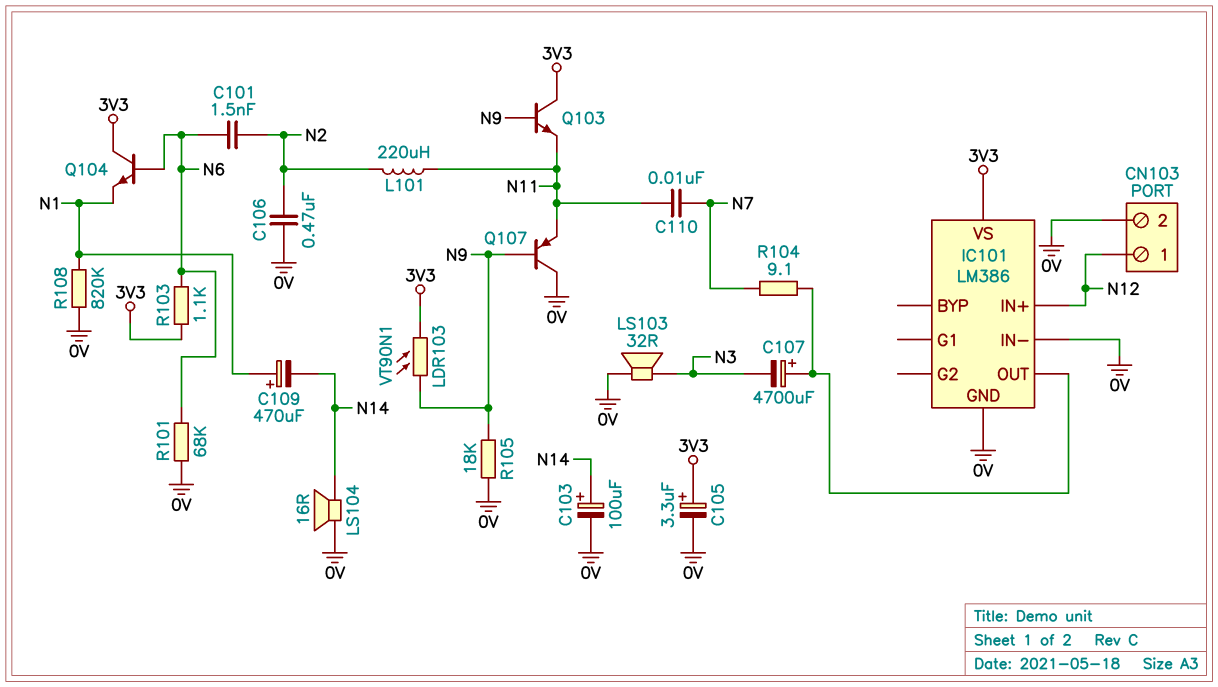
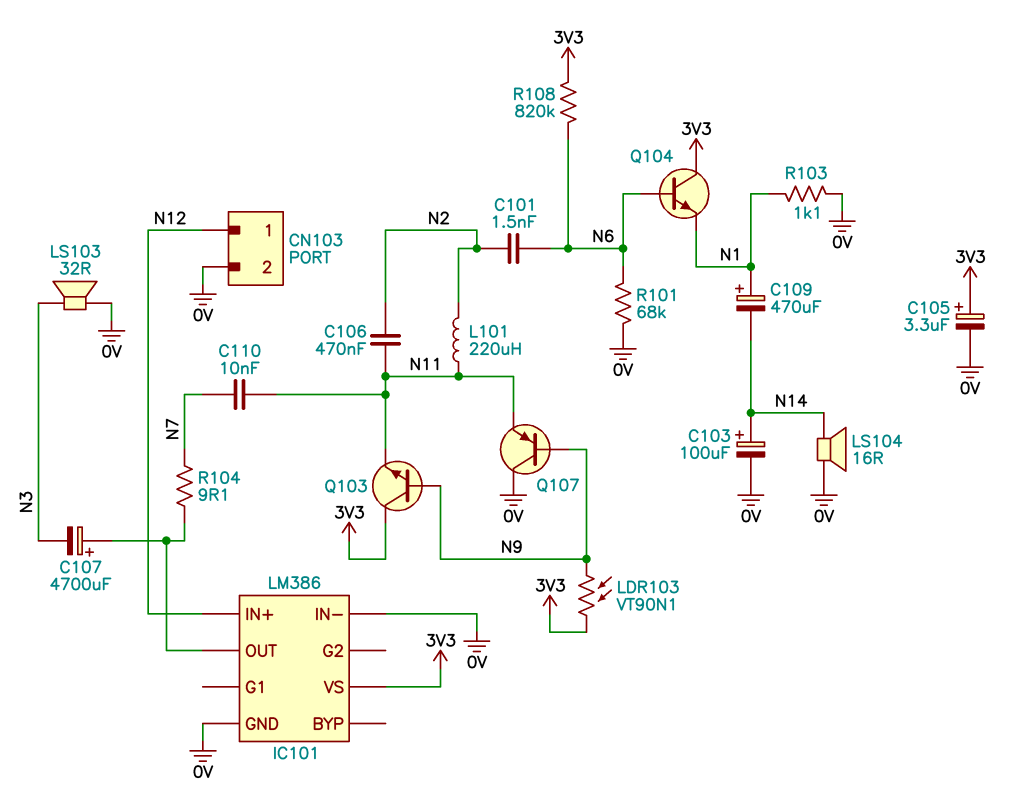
C106: 470nF (0V, N2) -> 470nF (N2, N11)
R103: 1.1k (3V3, N6) -> 1.1k (0V, N1)
R105: 18k (0V, N9) -> none
R108: 820k (0V, N1) -> 820k (3V3, N6)

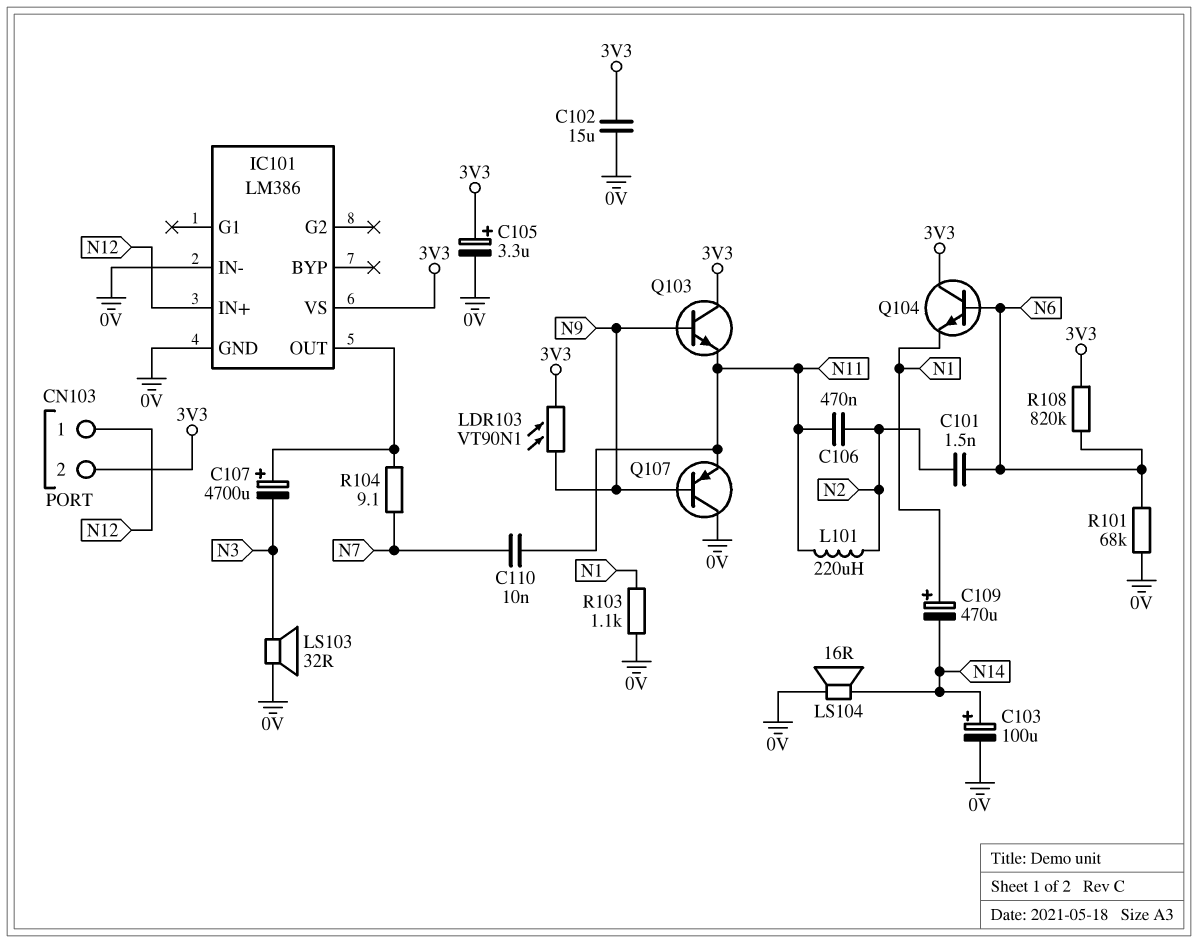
C102: none -> 15uF (0V, 3V3)
CN103 pin 2: 0V -> 3V3

